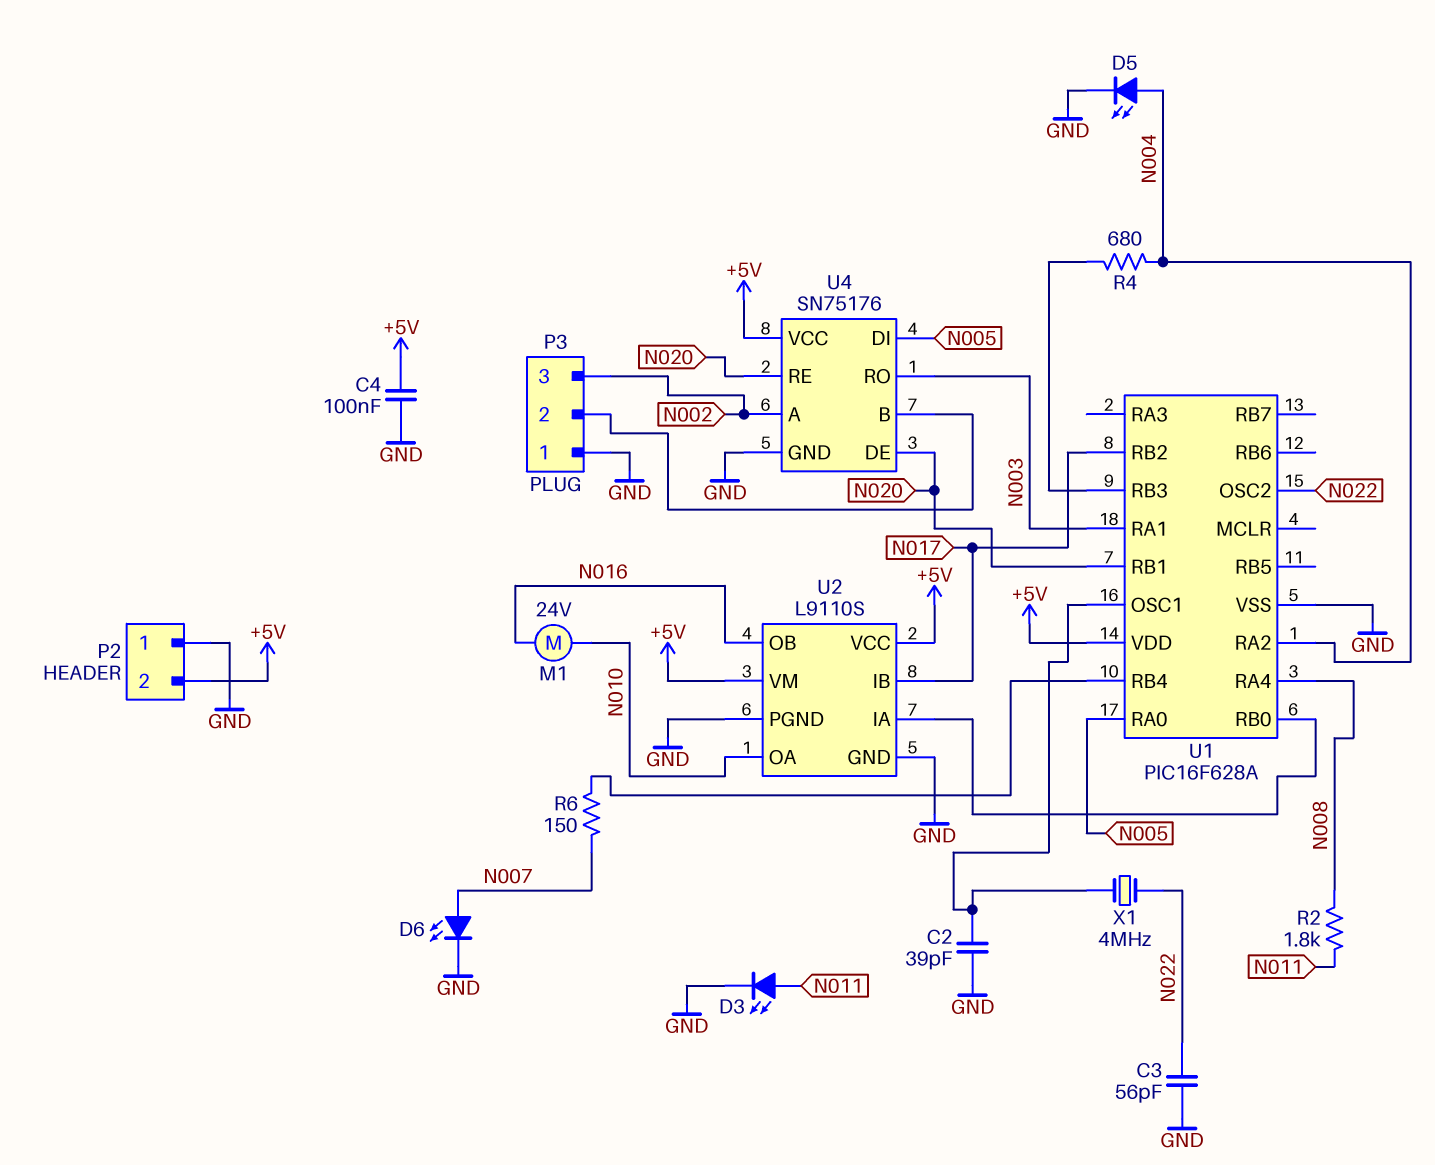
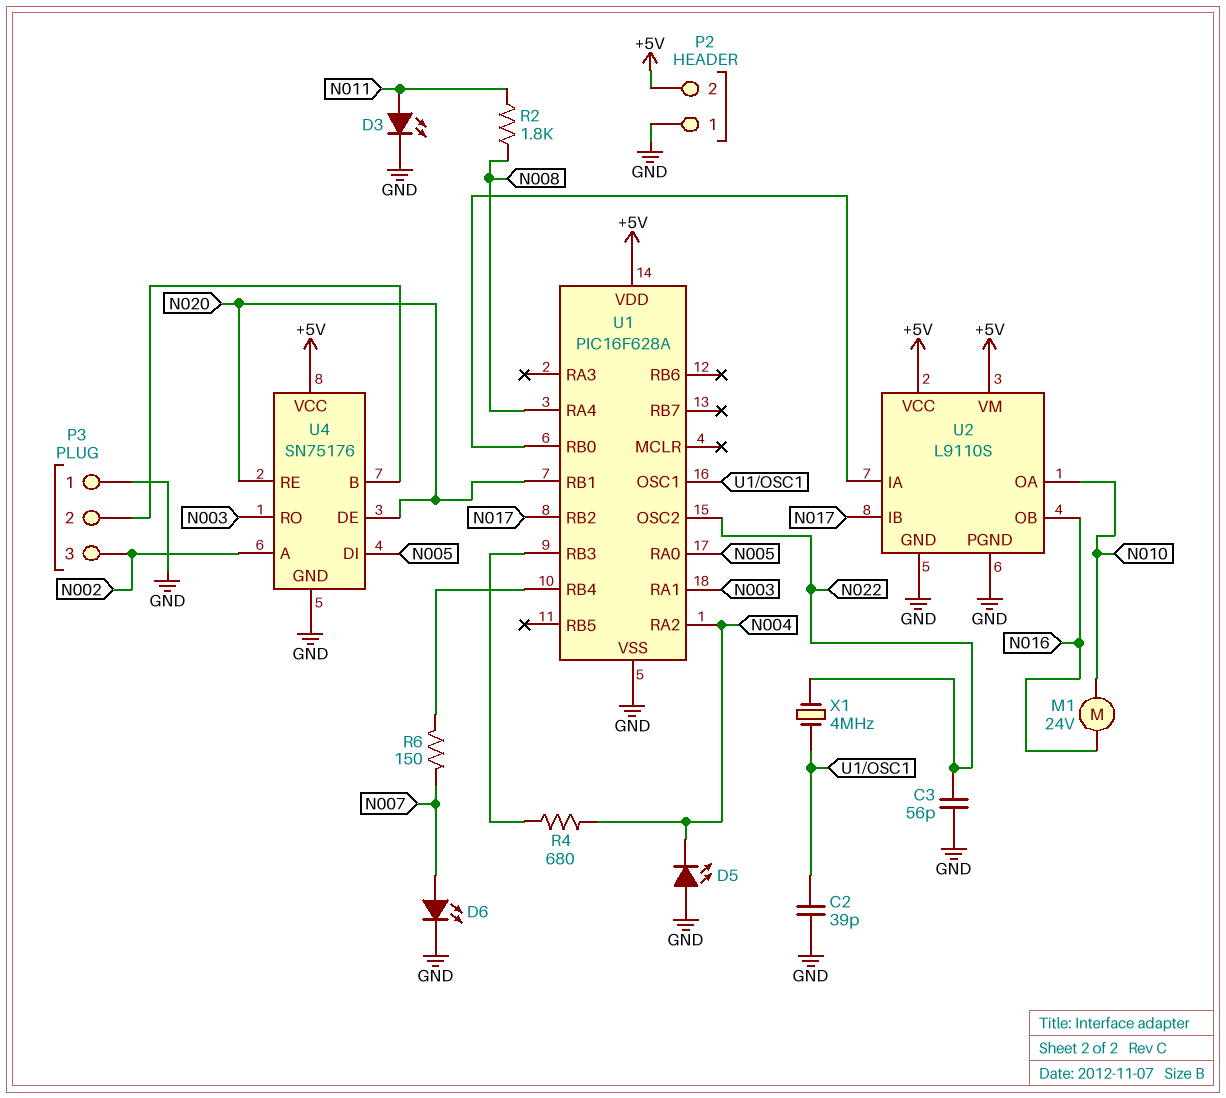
C4: 100nF (+5V, GND) -> none
D5: LED (A N004, K GND) -> LED (A GND, K N004)

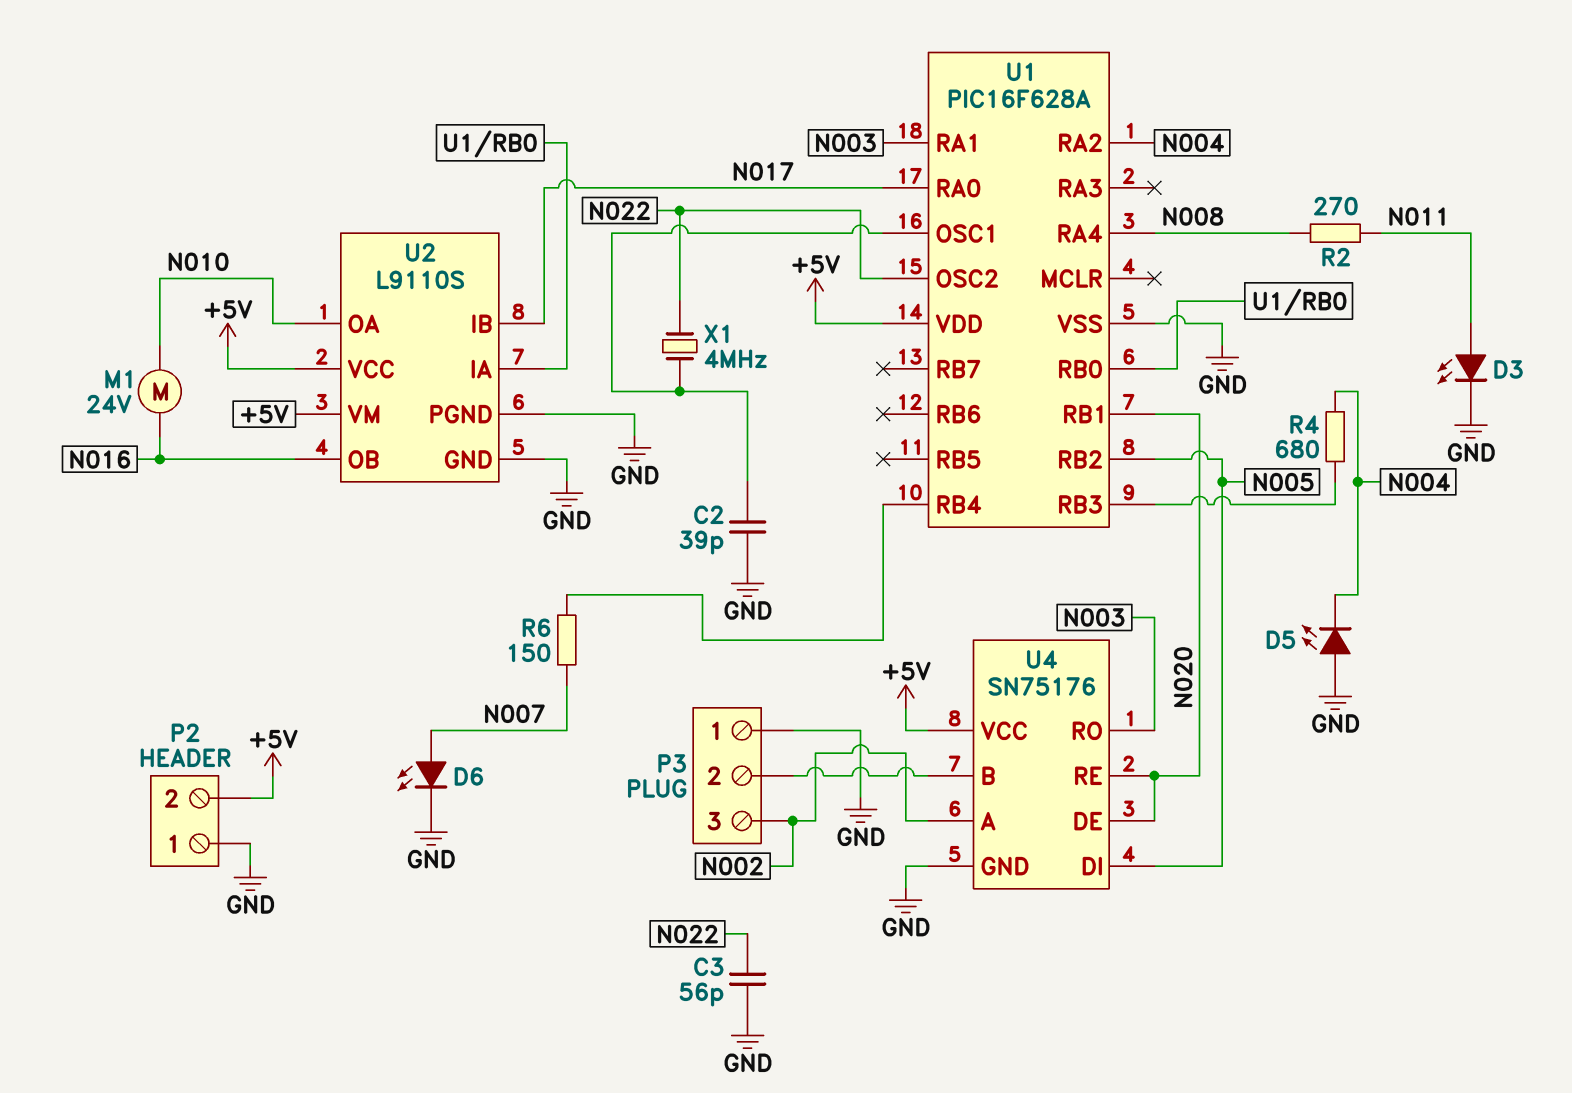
R2: 1.8k (N008, N011) -> 270 (N008, N011)
U1 pin RA0: N005 -> N017
U1 pin RB2: N017 -> N005

